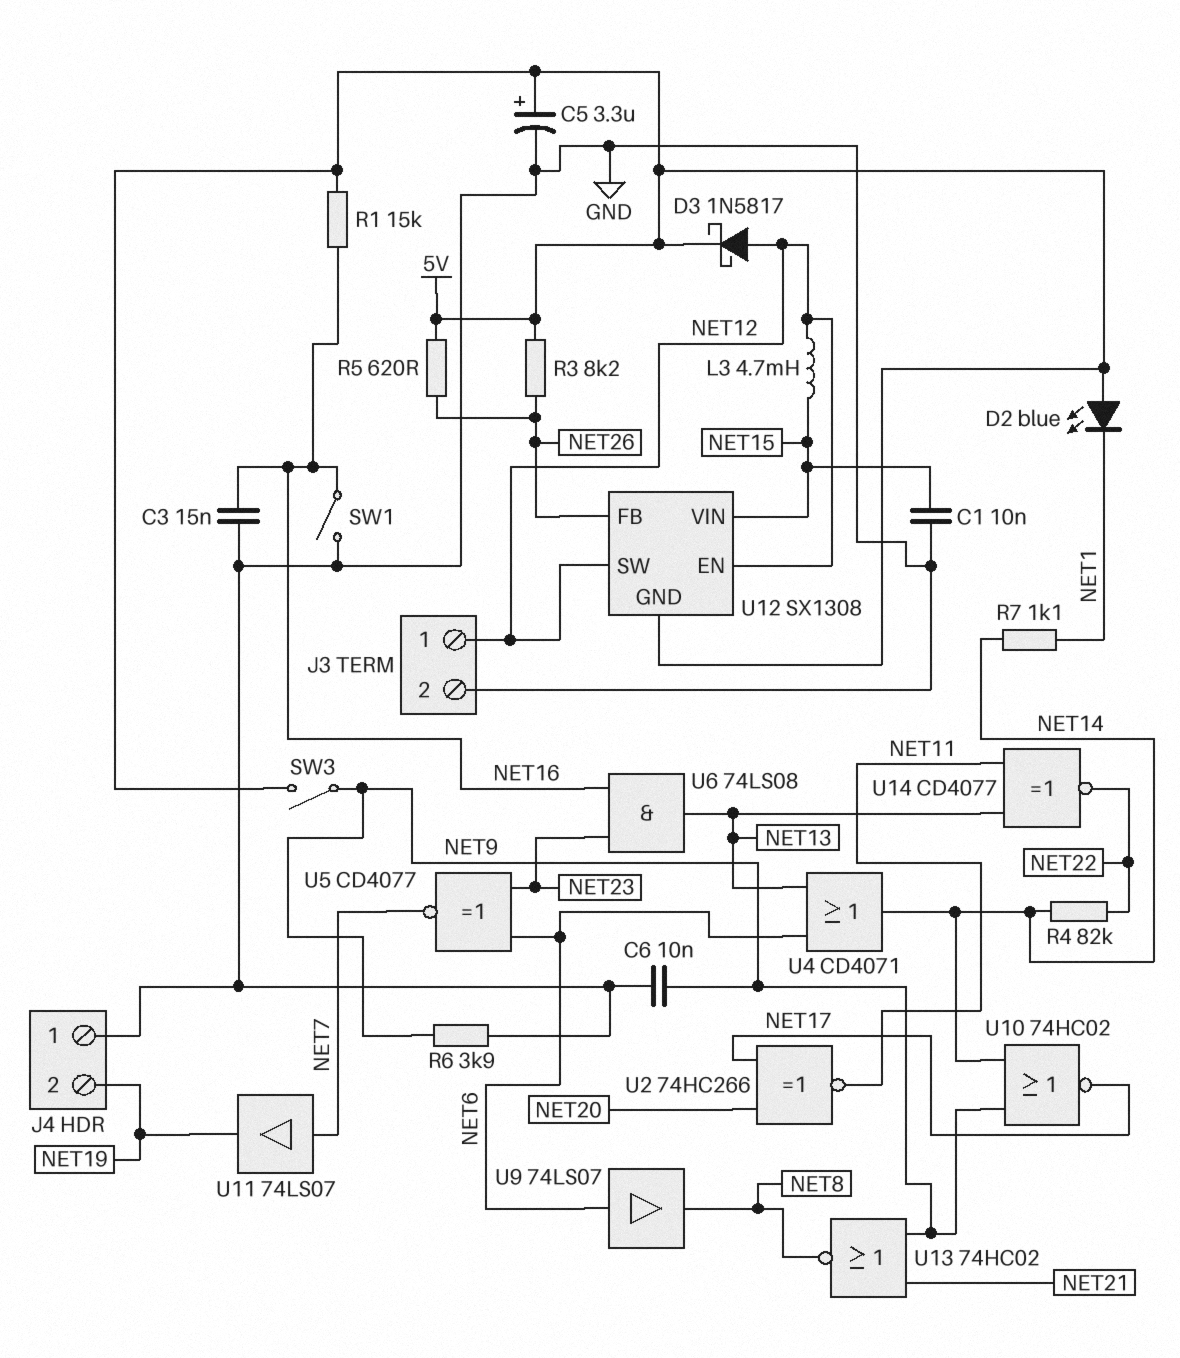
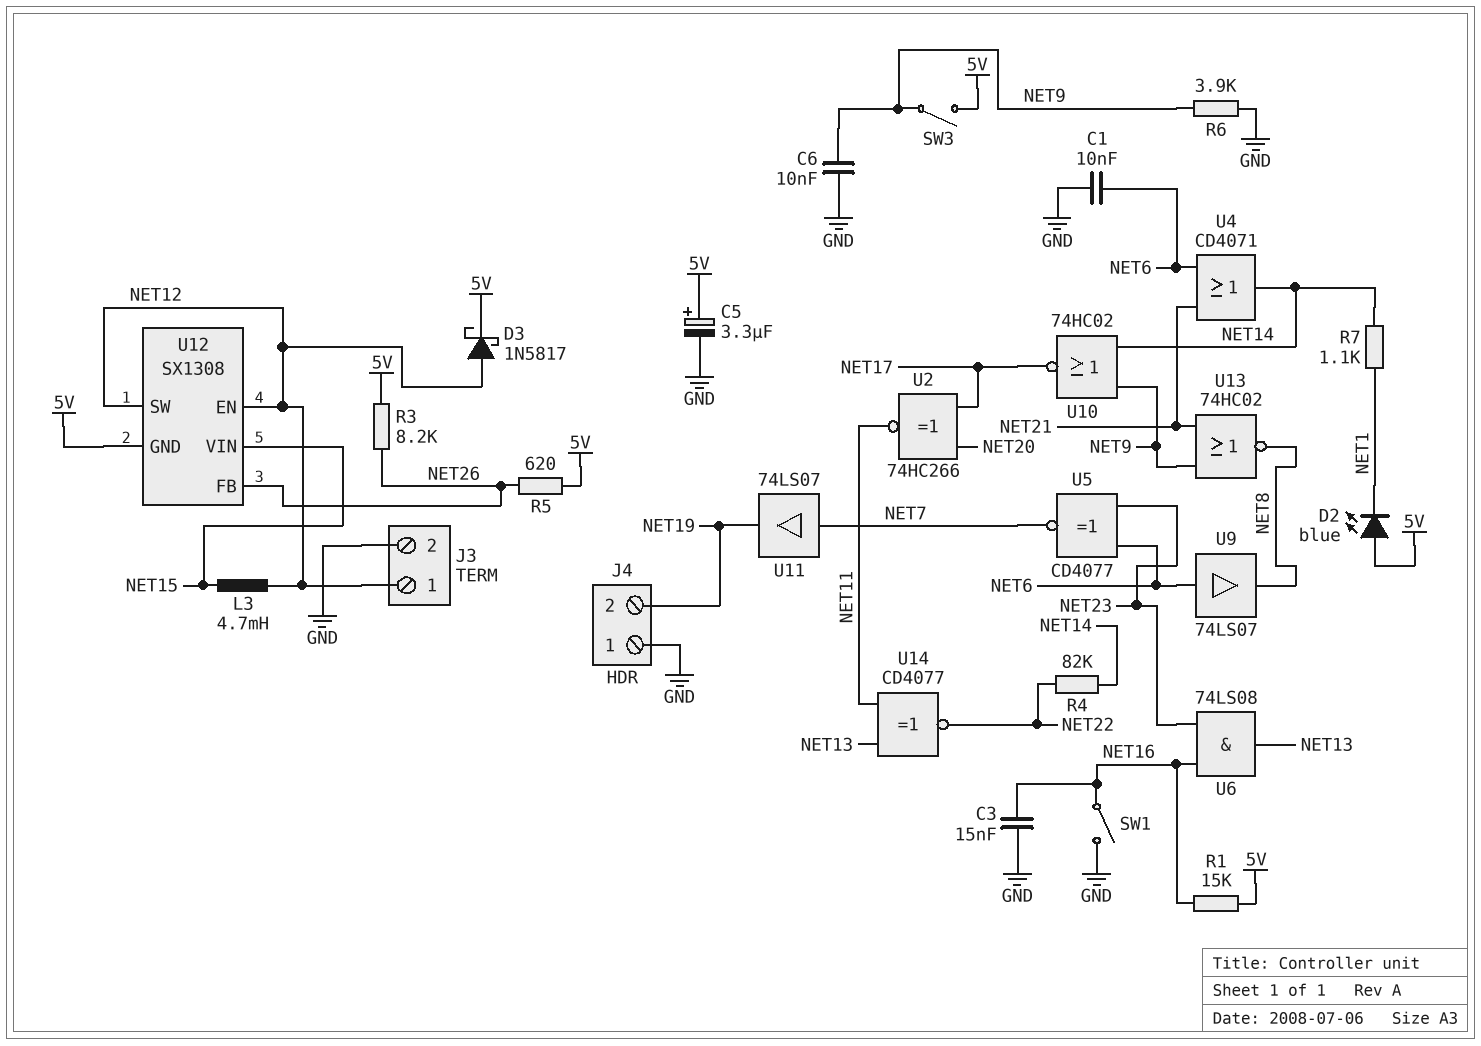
C1: 10nF (GND, NET15) -> 10nF (GND, NET6)
U4: OR CD4071 (in NET6, in NET13, out NET14) -> OR CD4071 (in NET6, in NET21, out NET14)

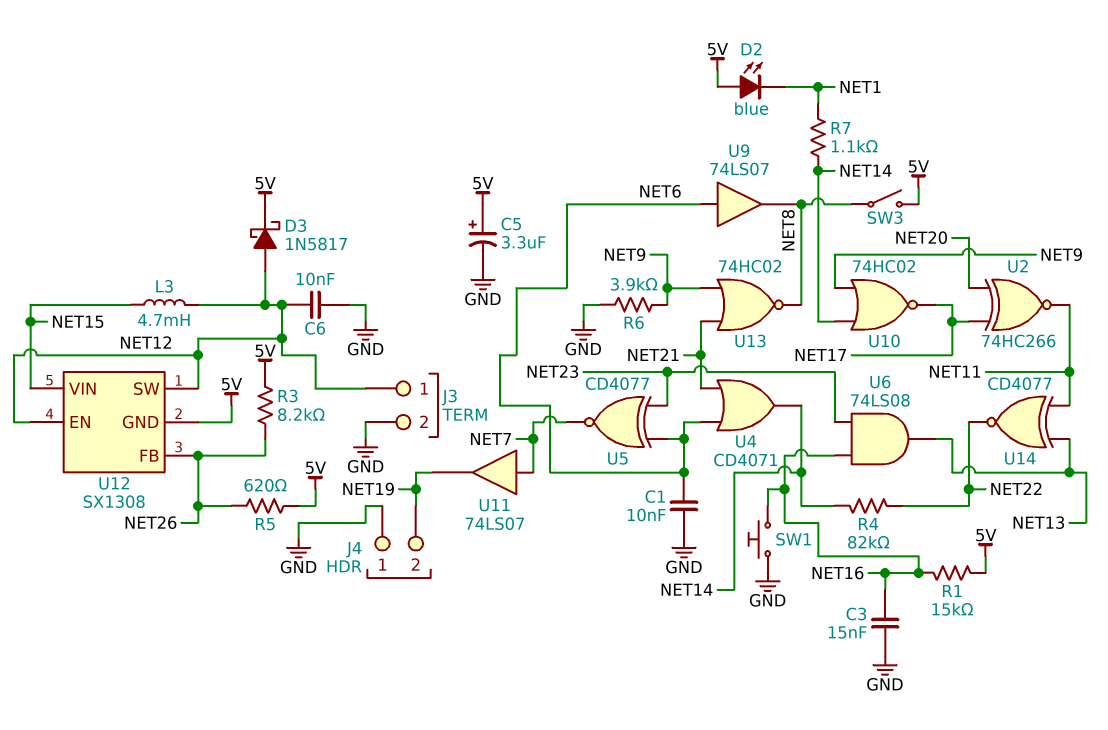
C6: 10nF (GND, NET9) -> 10nF (GND, NET12)
SW1: switch (GND, NET16) -> button (GND, NET16)
SW3: switch (5V, NET9) -> switch (5V, NET8)

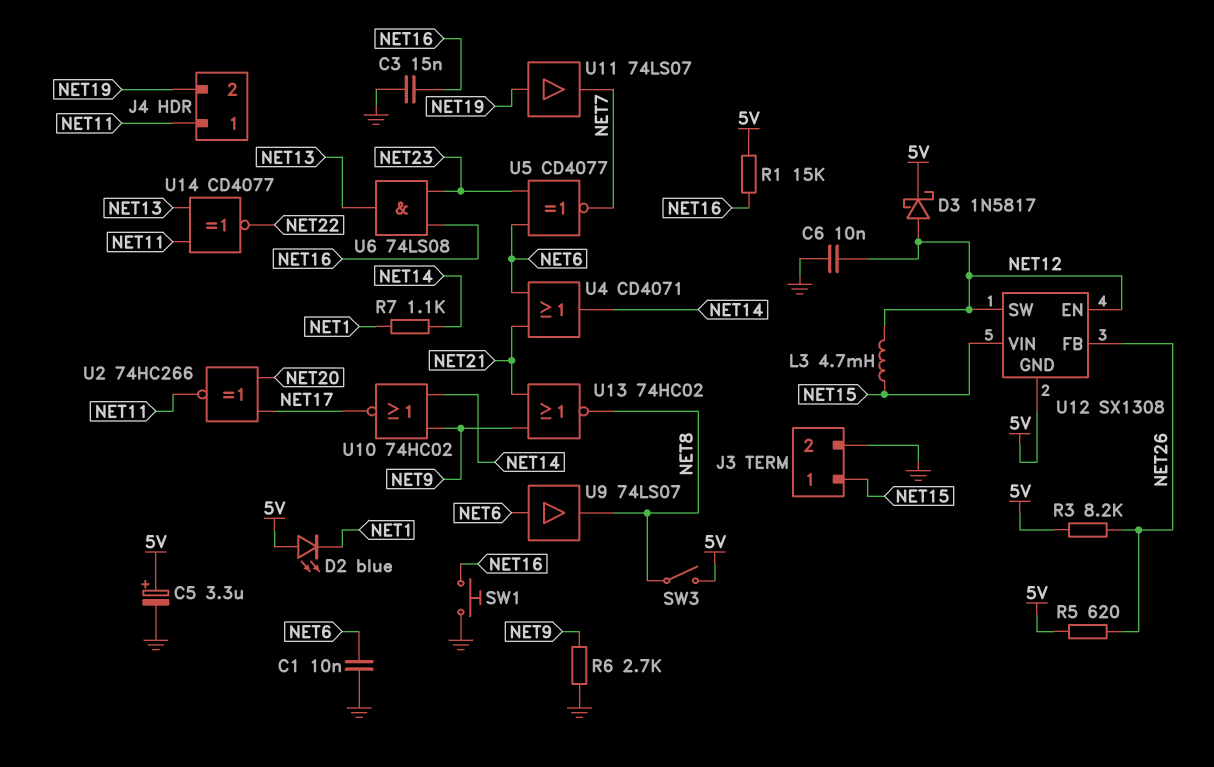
J3 pin 1: NET12 -> NET15
J4 pin 1: GND -> NET11
R4: 82k (NET14, NET22) -> none
R6: 3.9k (GND, NET9) -> 2.7k (GND, NET9)
U11: buffer 74LS07 (in NET7, out NET19) -> buffer 74LS07 (in NET19, out NET7)

